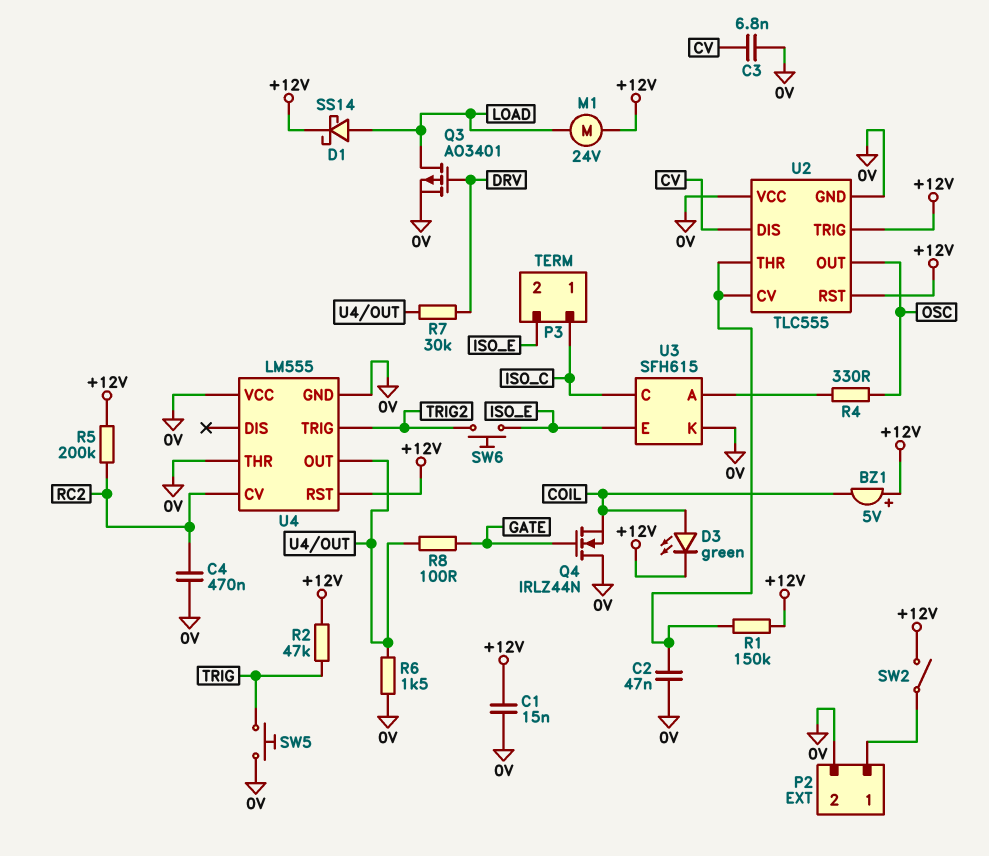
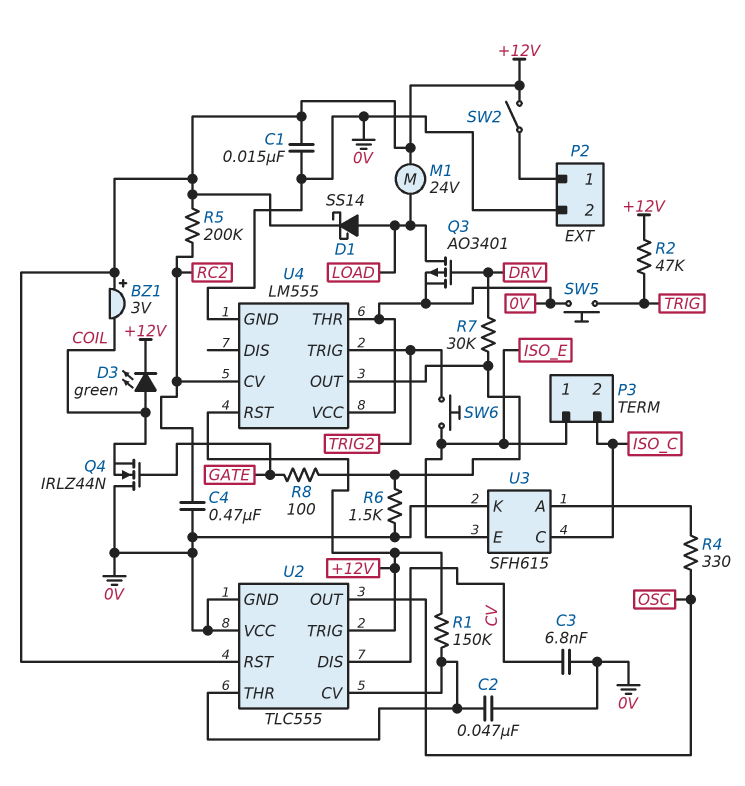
BZ1: buzzer 5V (plus +12V, minus COIL) -> buzzer 3V (plus +12V, minus COIL)
P3 pin 1: ISO_C -> ISO_E
P3 pin 2: ISO_E -> ISO_C

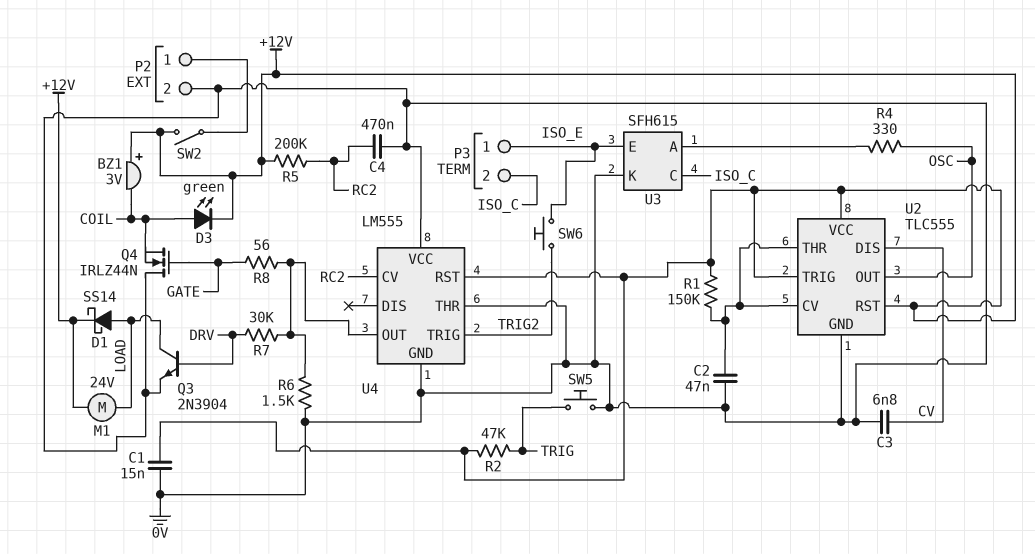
Q3: PMOS AO3401 (G DRV, D LOAD, S 0V) -> NPN 2N3904 (B DRV, C LOAD, E 0V)
R8: 100 (GATE, U4/OUT) -> 56 (GATE, U4/OUT)
U2 pin VCC: 0V -> +12V

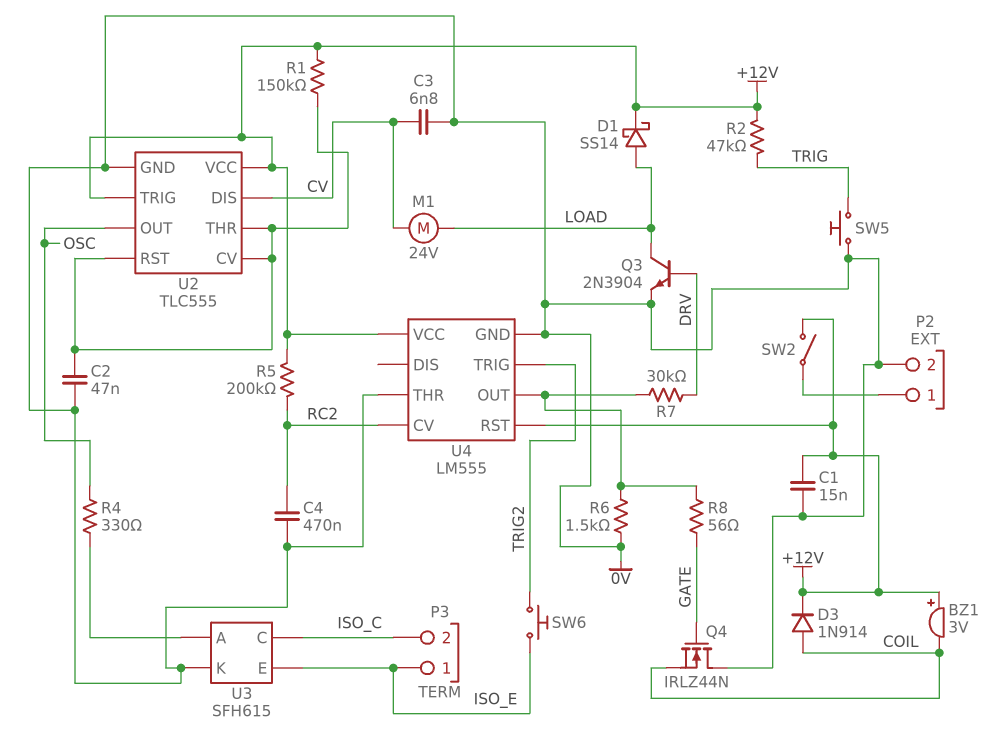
D3: LED green (A COIL, K +12V) -> diode 1N914 (A COIL, K +12V)
M1: motor 24V (+12V, LOAD) -> motor 24V (CV, LOAD)
U2 pin RST: +12V -> U2/CV
U4 pin VCC: 0V -> +12V

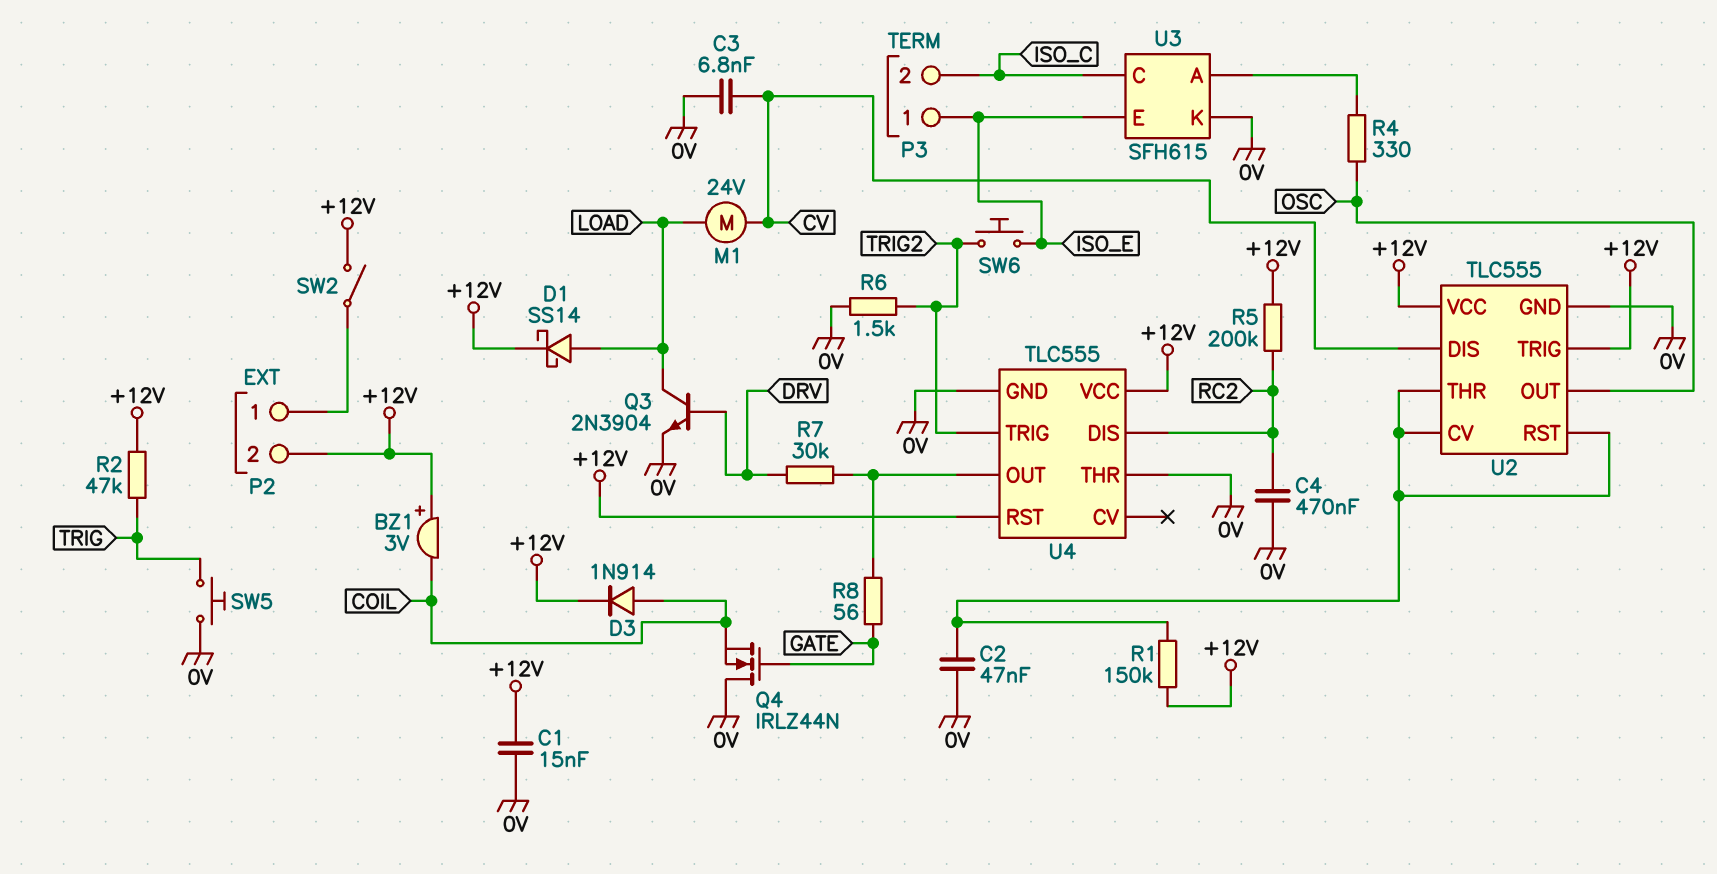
P2 pin 2: 0V -> +12V
R6: 1.5k (0V, U4/OUT) -> 1.5k (0V, TRIG2)
U4: LM555 -> TLC555
U4 pin CV: RC2 -> none
U4 pin DIS: none -> RC2

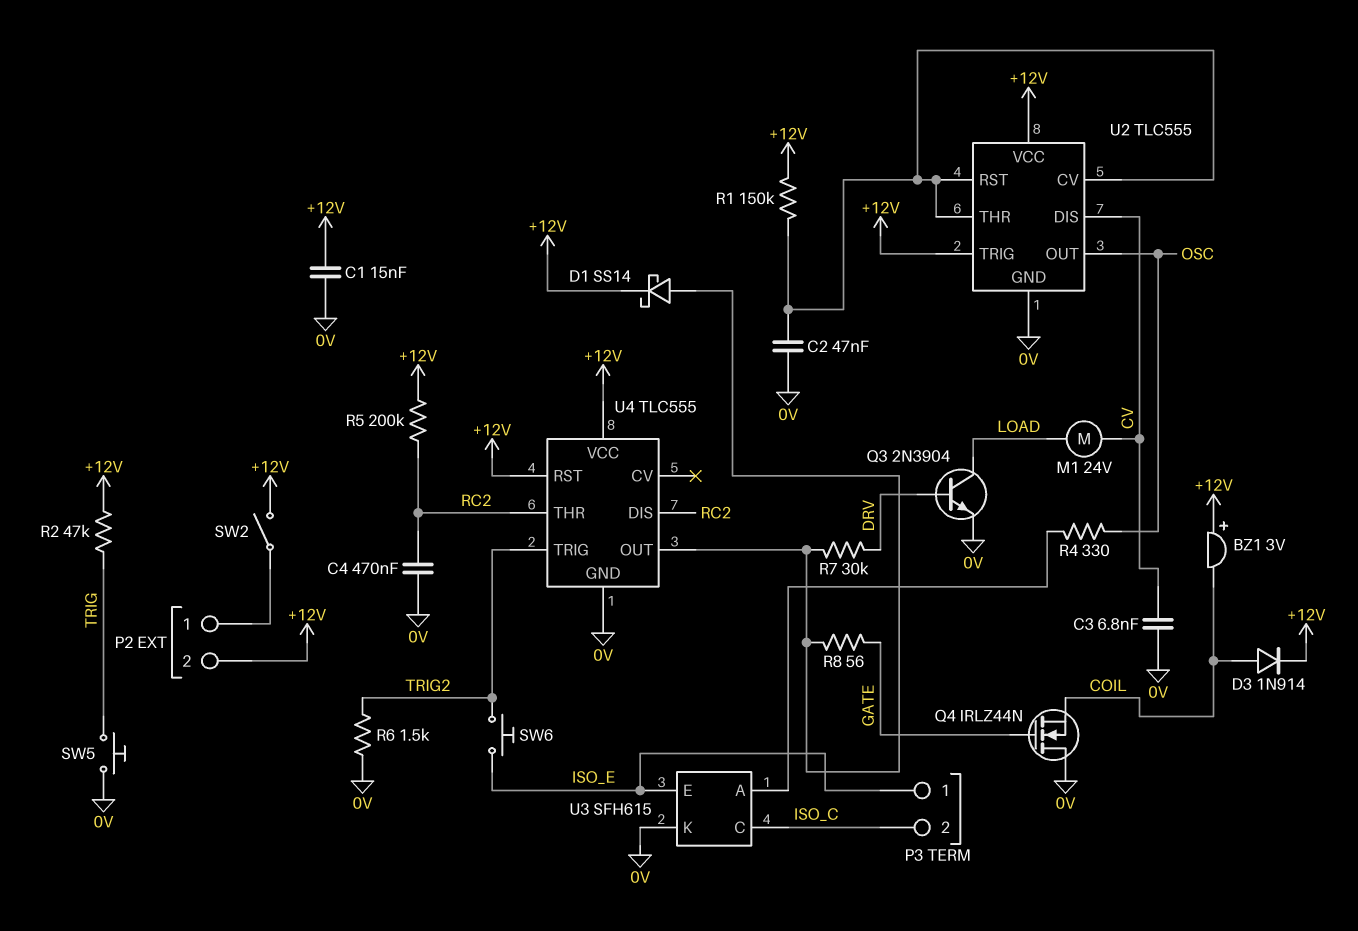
D1: schottky SS14 (A LOAD, K +12V) -> schottky SS14 (A U4/OUT, K +12V)
U4 pin THR: 0V -> RC2

